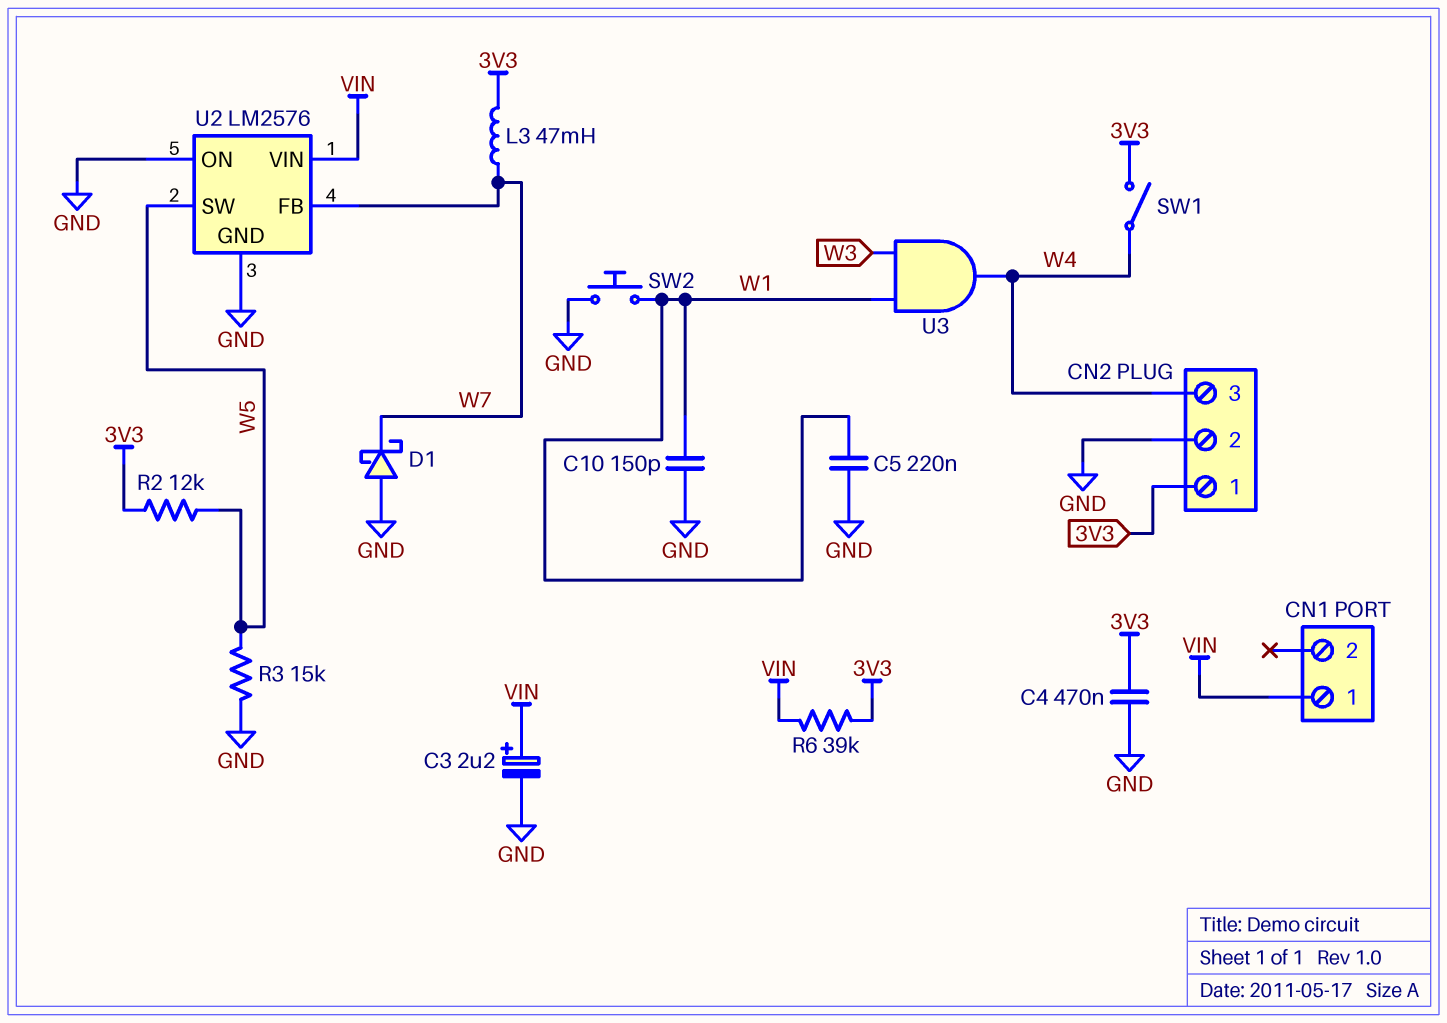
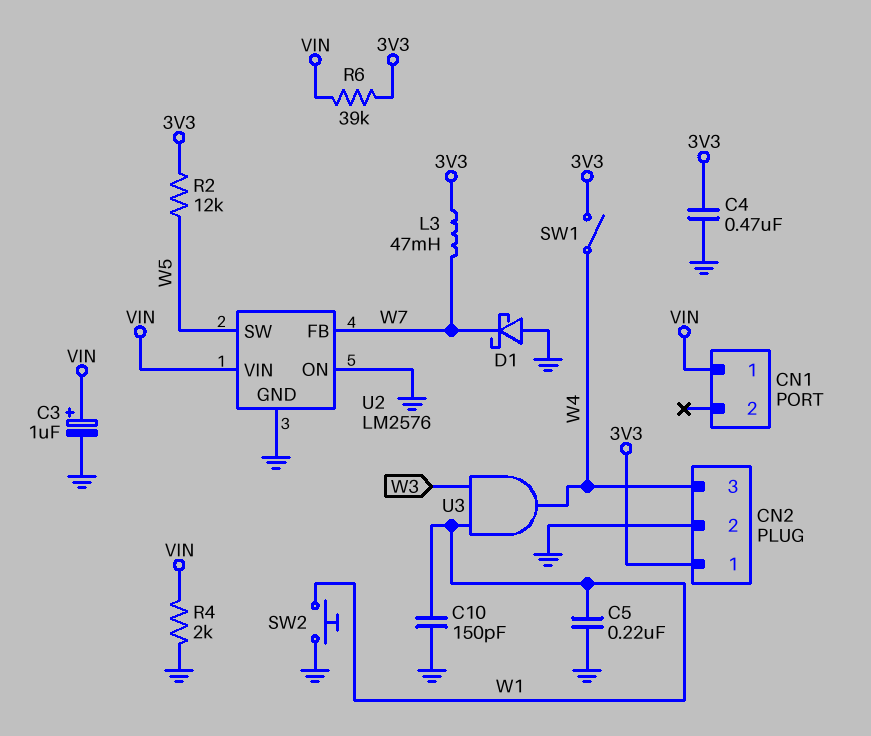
C3: 2.2uF (plus VIN, minus GND) -> 1uF (plus VIN, minus GND)
R3: 15k (GND, W5) -> none
R4: none -> 2k (GND, VIN)

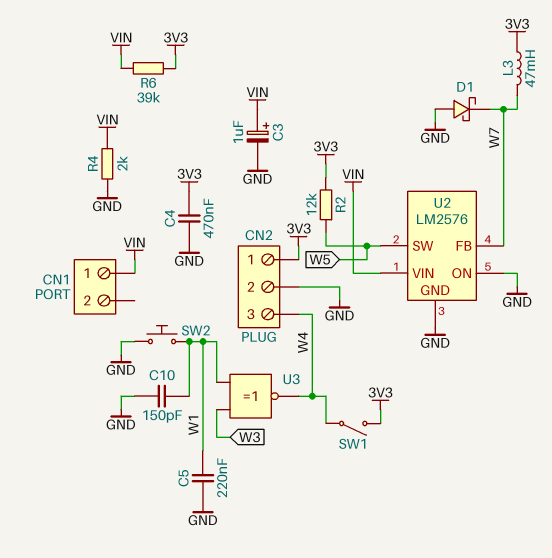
U3: AND (in W1, in W3, out W4) -> XNOR (in W1, in W3, out W4)

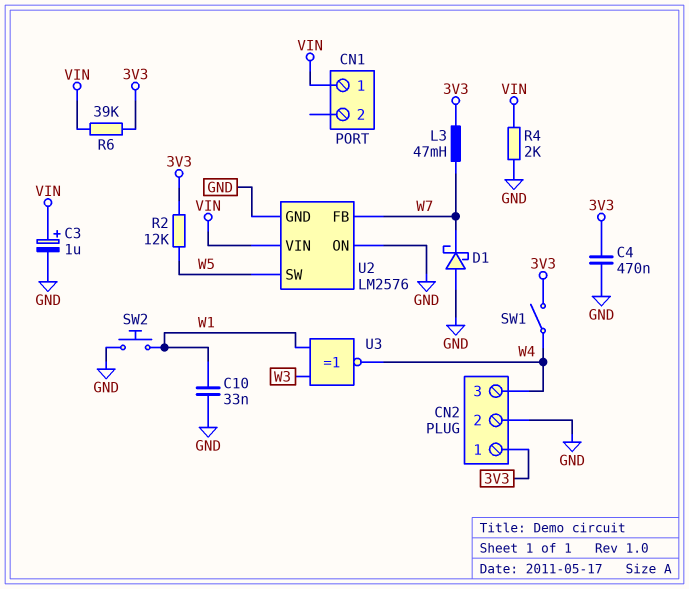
C5: 220nF (GND, W1) -> none
C10: 150pF (GND, W1) -> 33nF (GND, W1)

